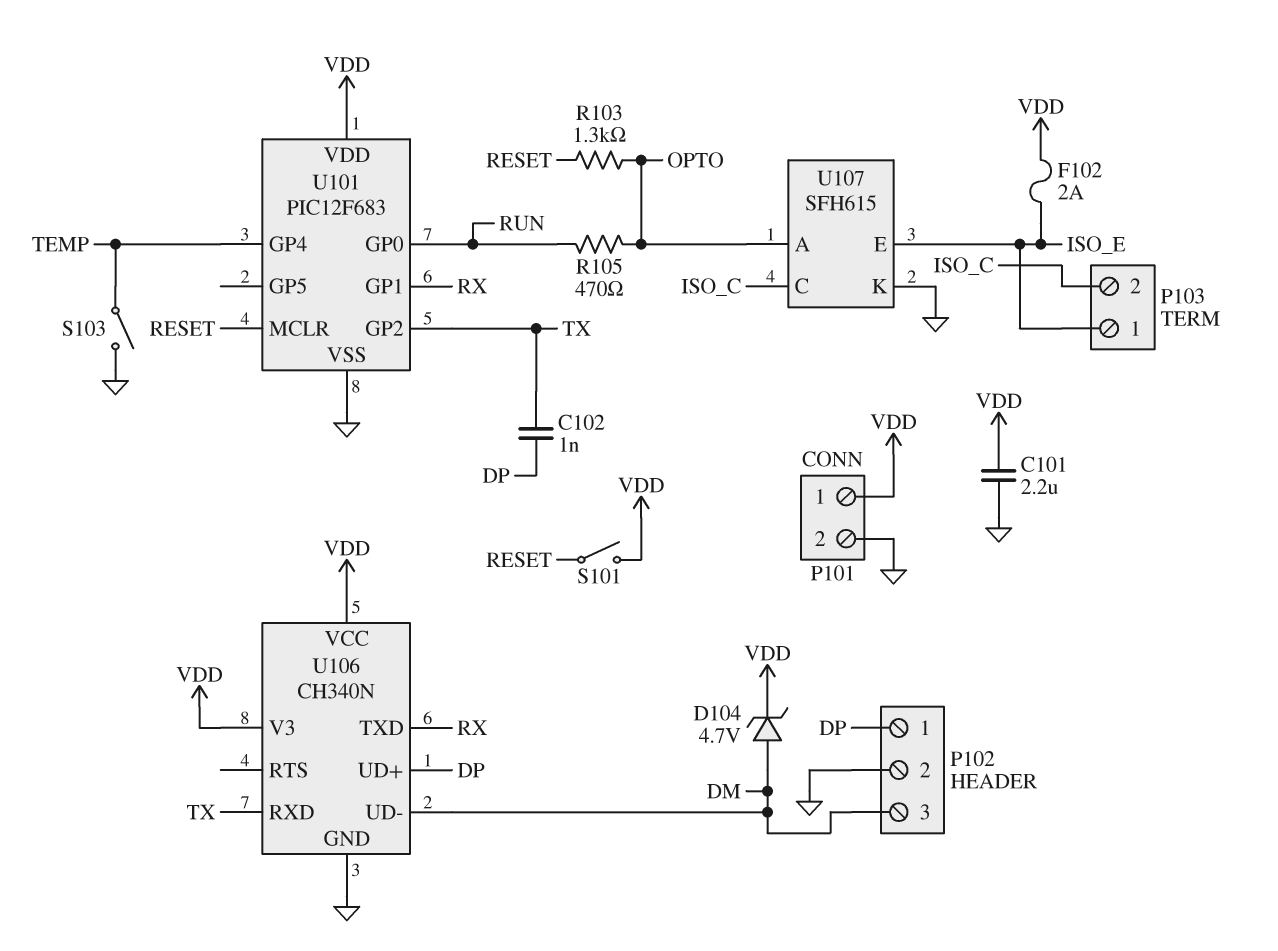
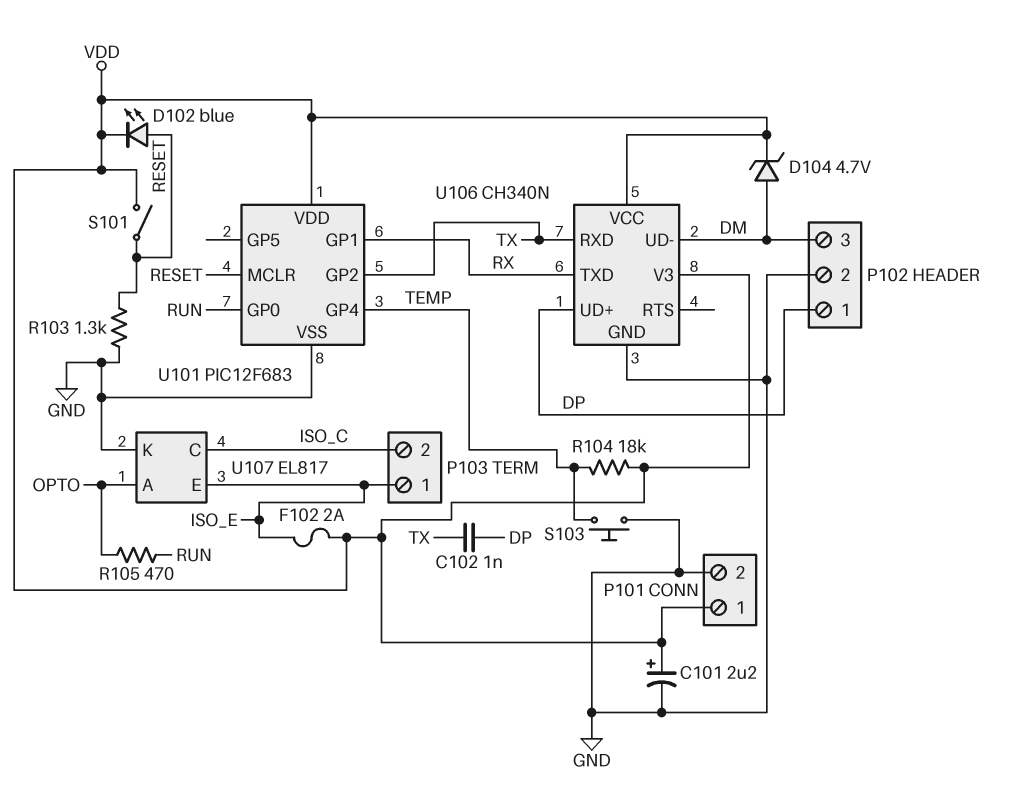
C101: 2.2uF (GND, VDD) -> 2.2uF (plus VDD, minus GND)
D102: none -> LED blue (A RESET, K VDD)
R103: 1.3k (OPTO, RESET) -> 1.3k (GND, RESET)
R104: none -> 18k (TEMP, VDD)
S103: switch (GND, TEMP) -> button (GND, TEMP)
U107: SFH615 -> EL817

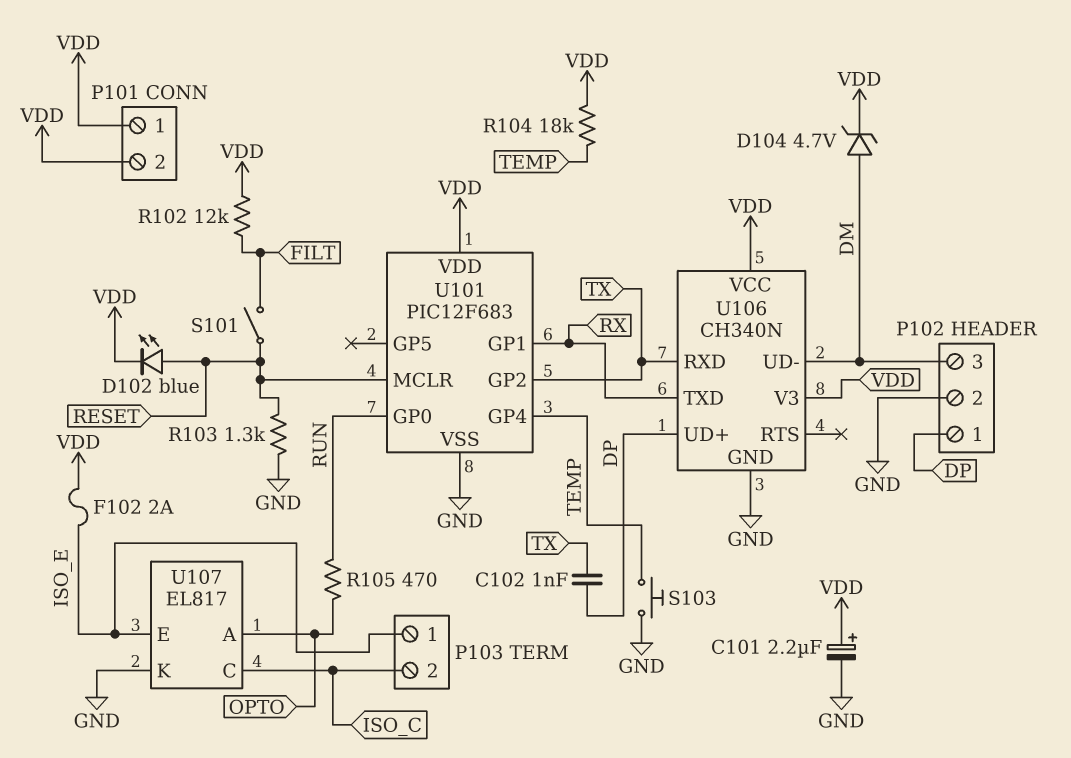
P101 pin 2: GND -> VDD
R102: none -> 12k (FILT, VDD)
S101: switch (RESET, VDD) -> switch (FILT, RESET)

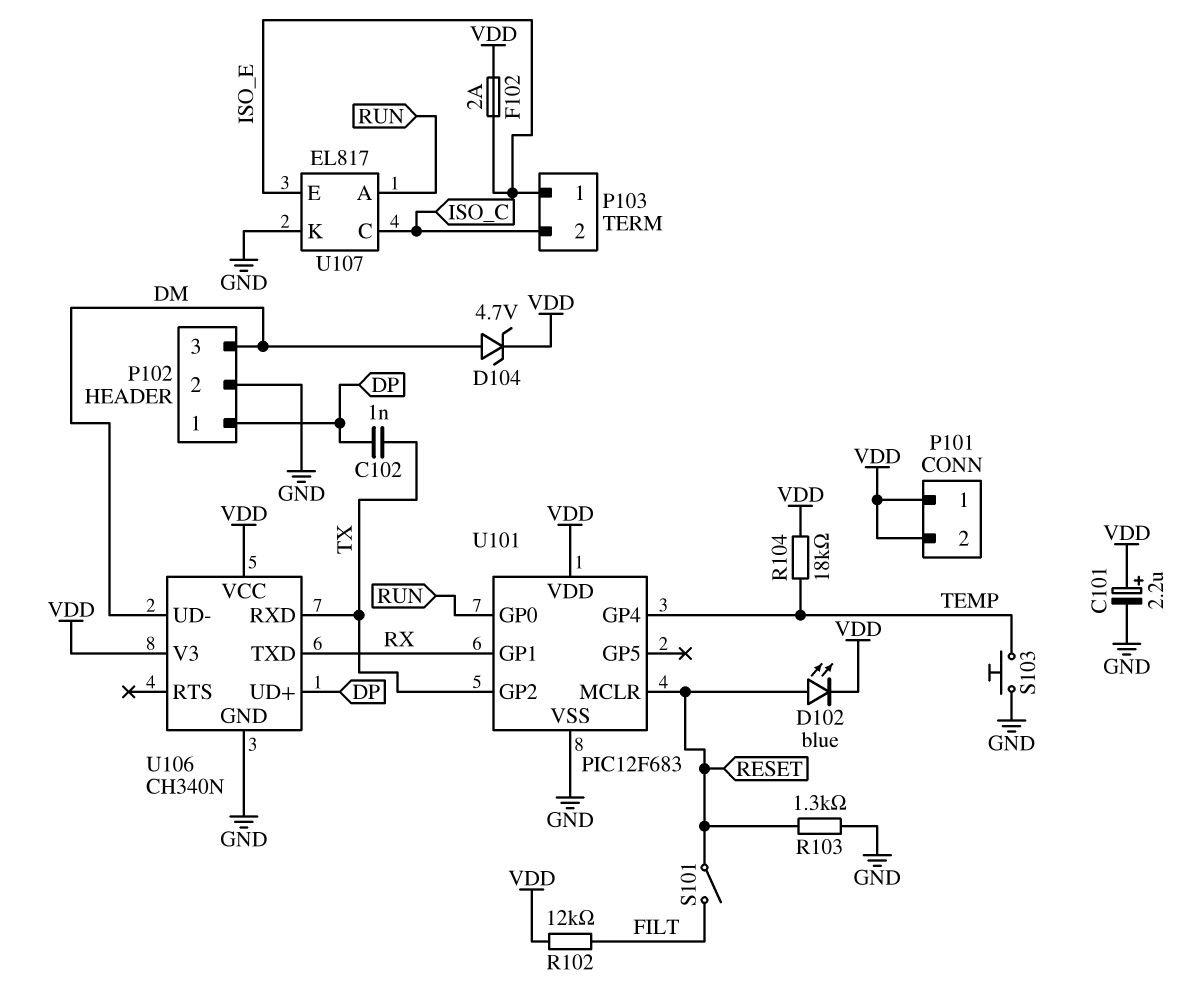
R105: 470 (OPTO, RUN) -> none
U107 pin A: OPTO -> RUN

